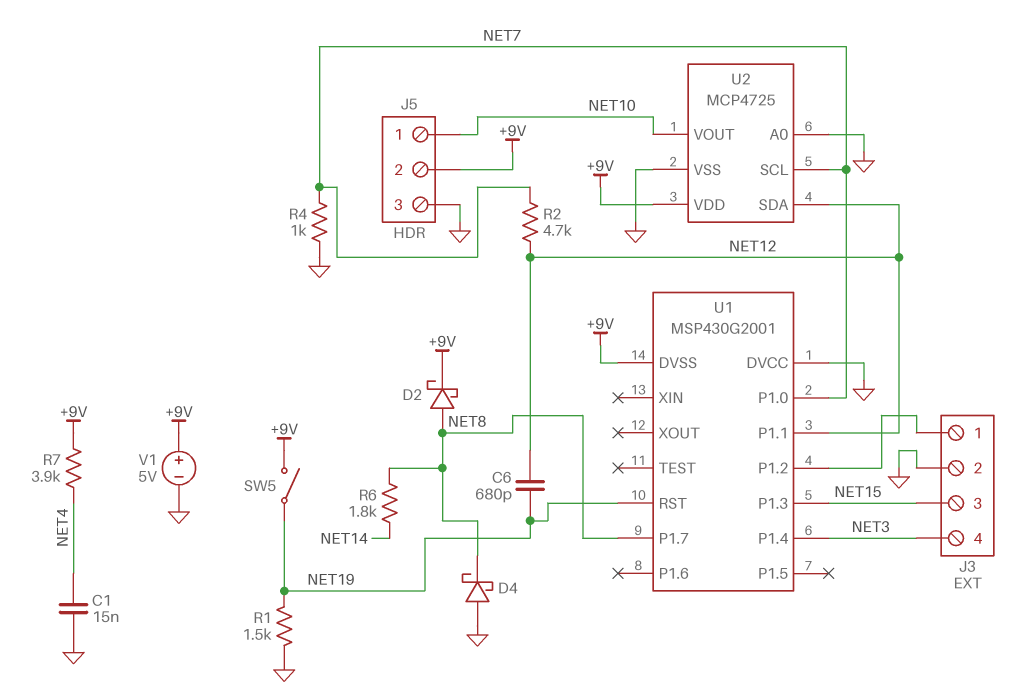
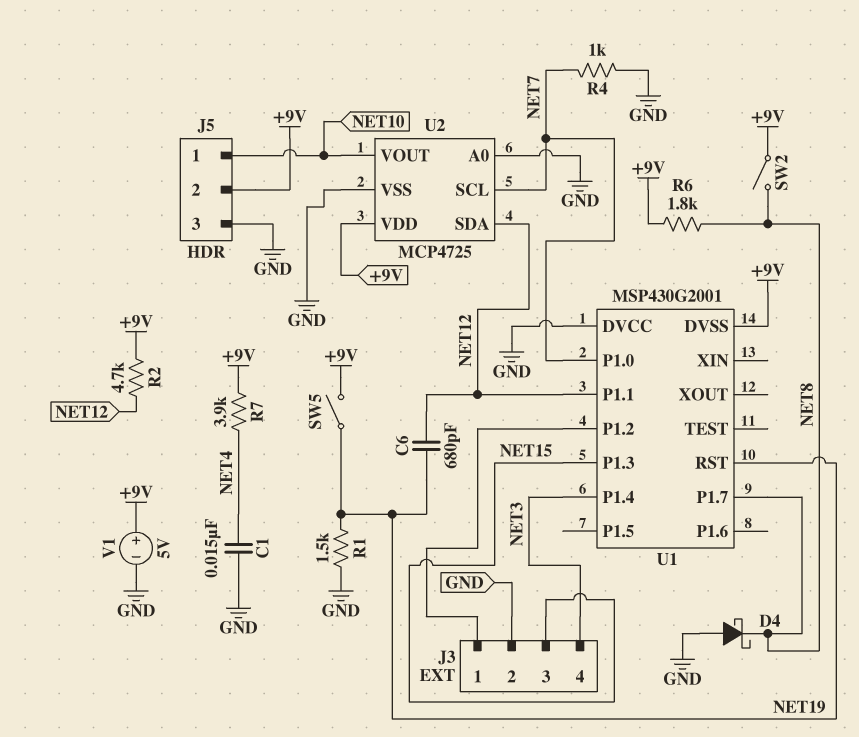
D2: schottky (A NET8, K +9V) -> none
R2: 4.7k (NET7, NET12) -> 4.7k (+9V, NET12)
R6: 1.8k (NET8, NET14) -> 1.8k (+9V, NET8)
SW2: none -> switch (+9V, NET8)

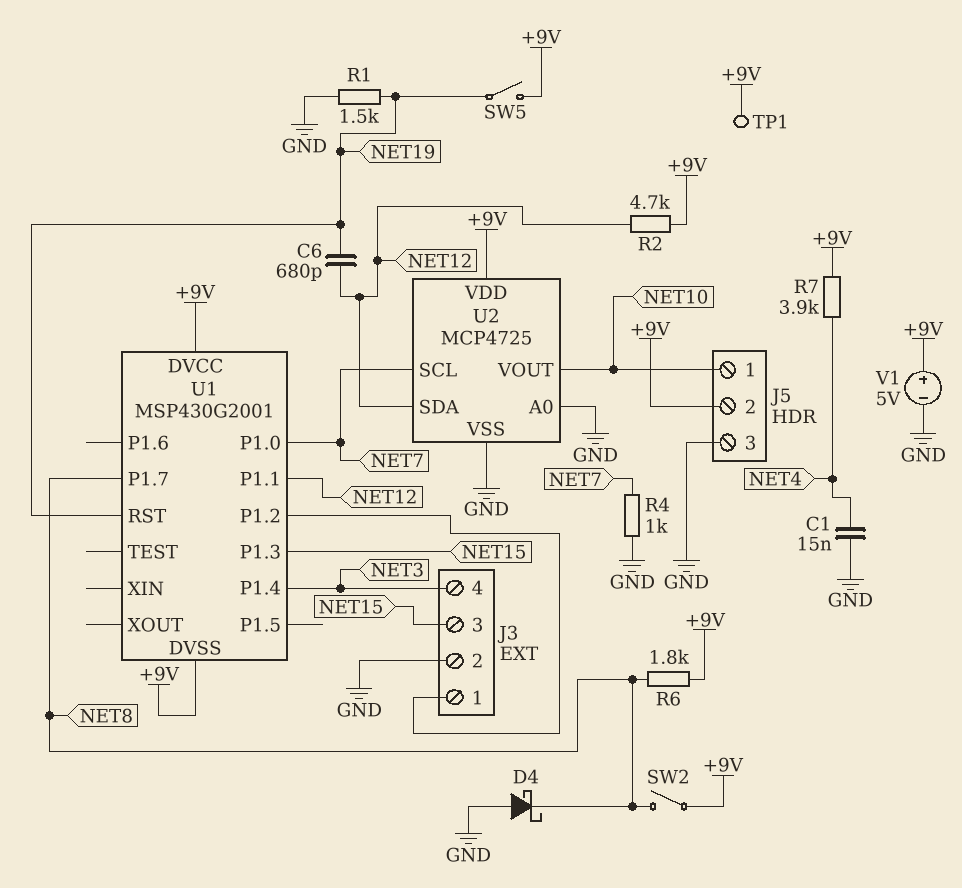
TP1: none -> test point (+9V)
U1 pin DVCC: GND -> +9V

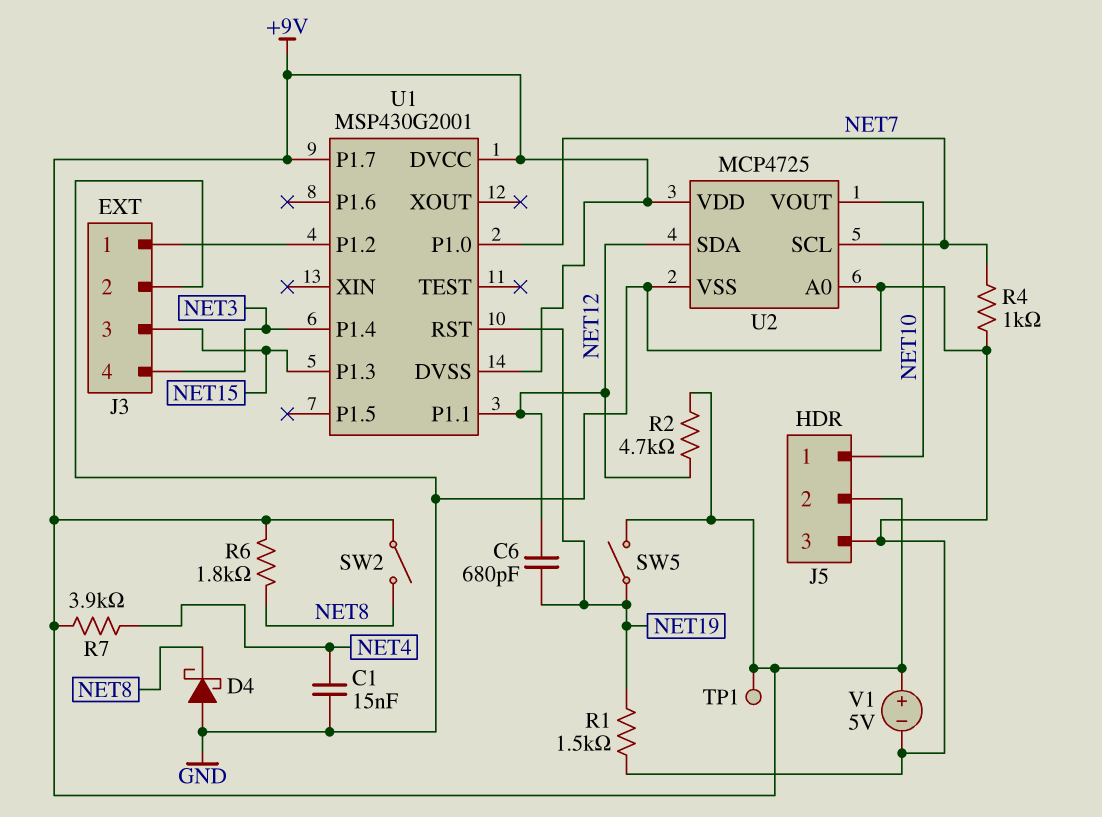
U1 pin P1.7: NET8 -> +9V

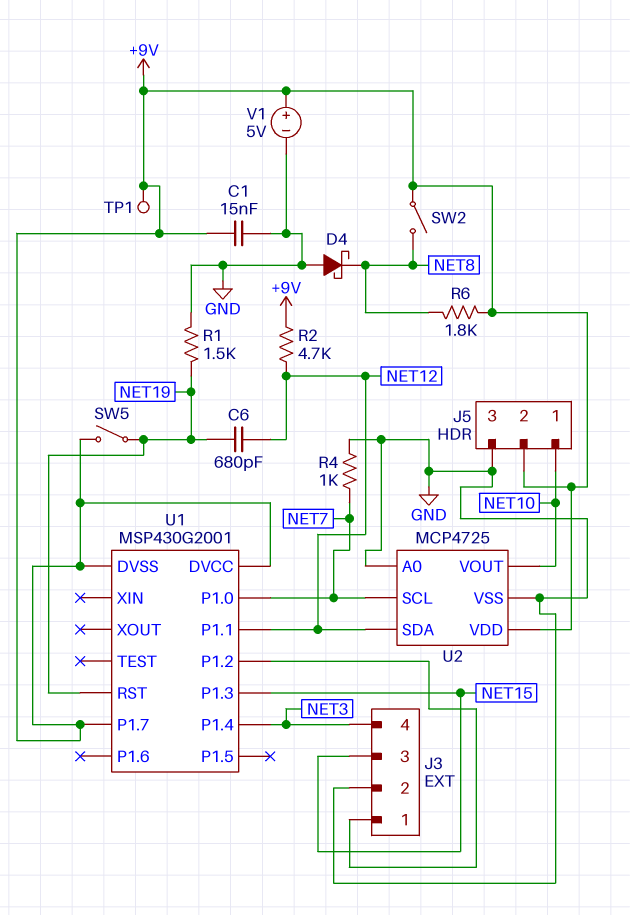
C1: 15nF (GND, NET4) -> 15nF (+9V, GND)
R7: 3.9k (+9V, NET4) -> none

